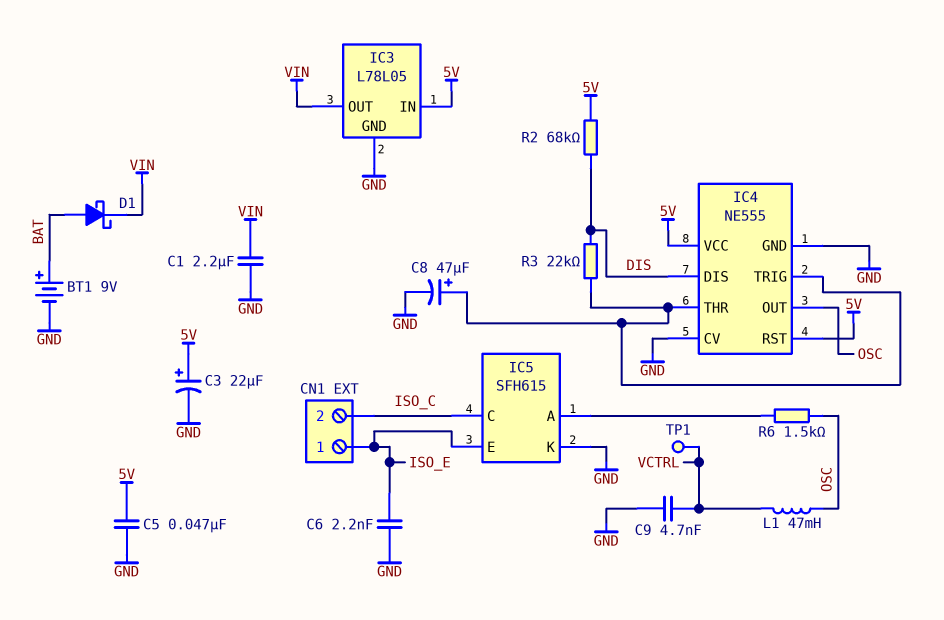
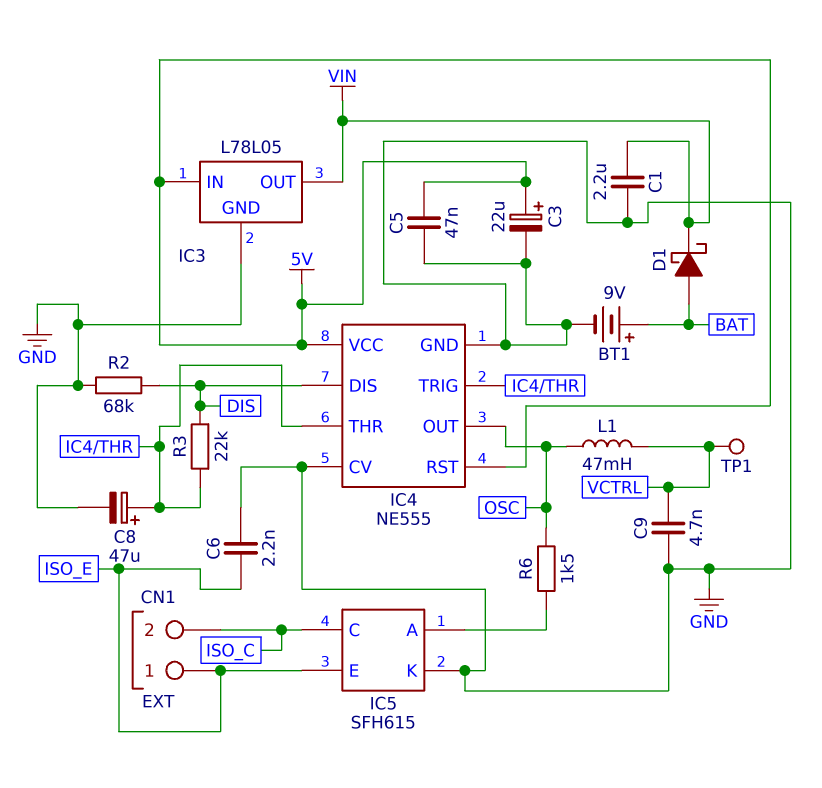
R2: 68k (5V, DIS) -> 68k (DIS, GND)

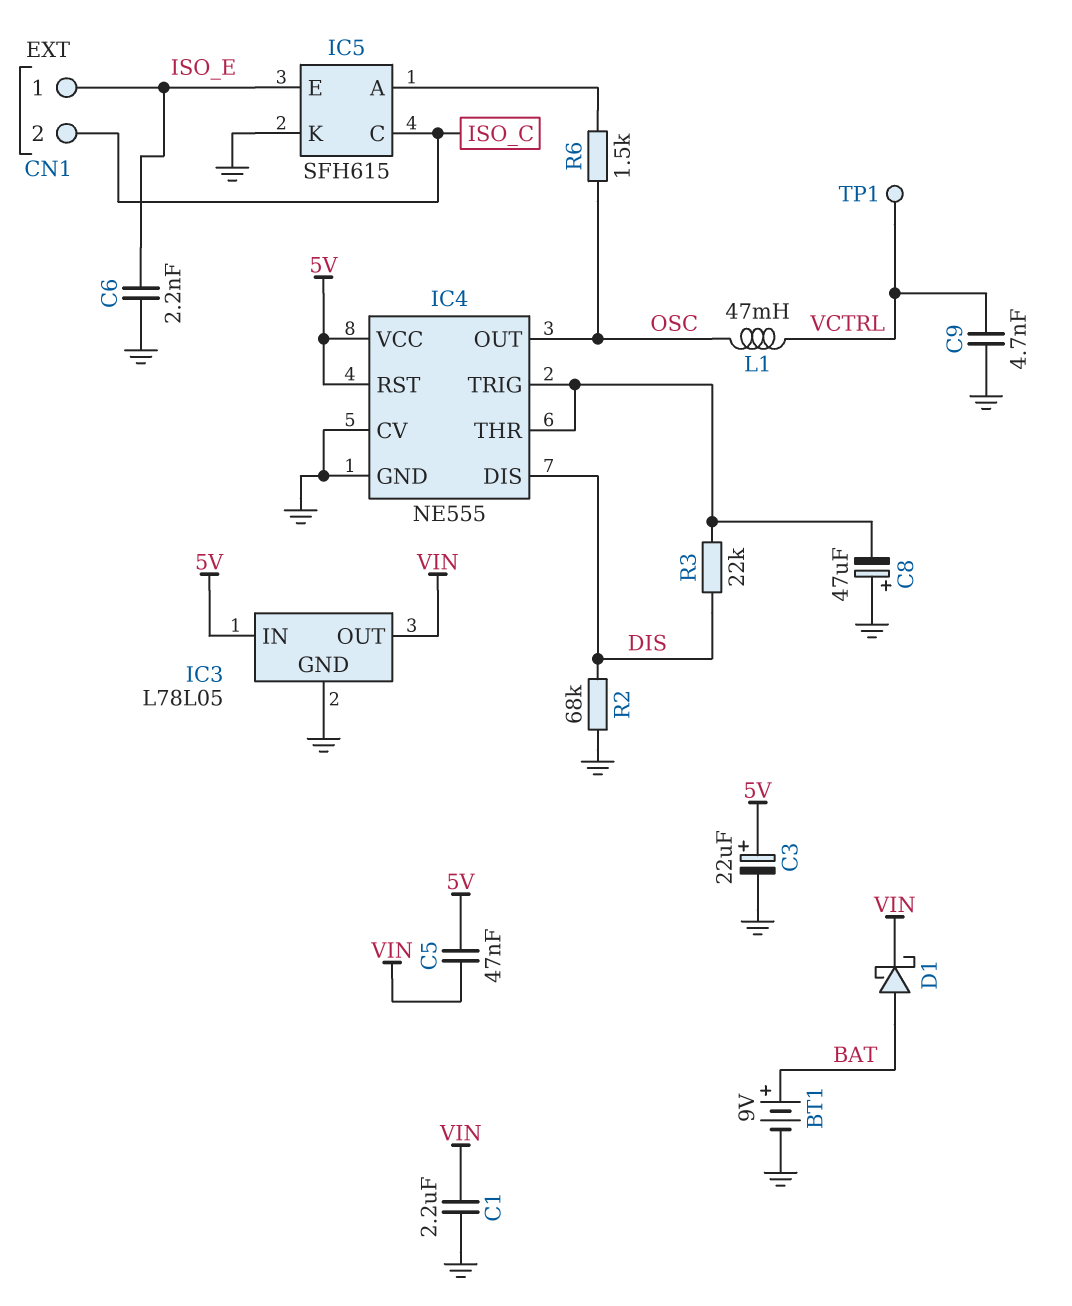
C5: 47nF (5V, GND) -> 47nF (5V, VIN)
C8: 47uF (plus IC4/THR, minus GND) -> 47uF (plus GND, minus IC4/THR)

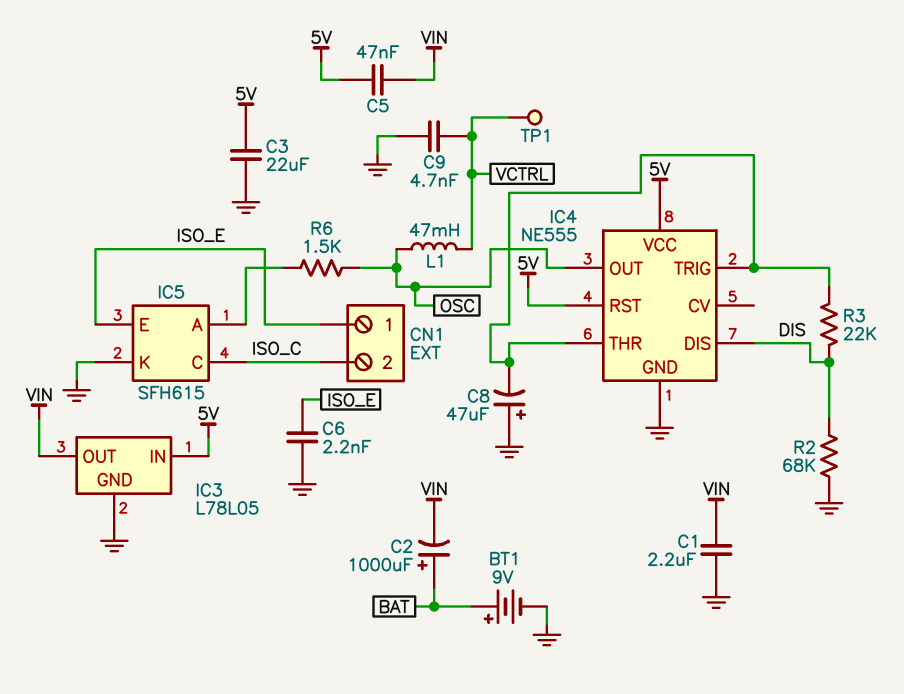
C2: none -> 1000uF (plus BAT, minus VIN)
C3: 22uF (plus 5V, minus GND) -> 22uF (5V, GND)
D1: schottky (A BAT, K VIN) -> none
IC4 pin CV: GND -> none

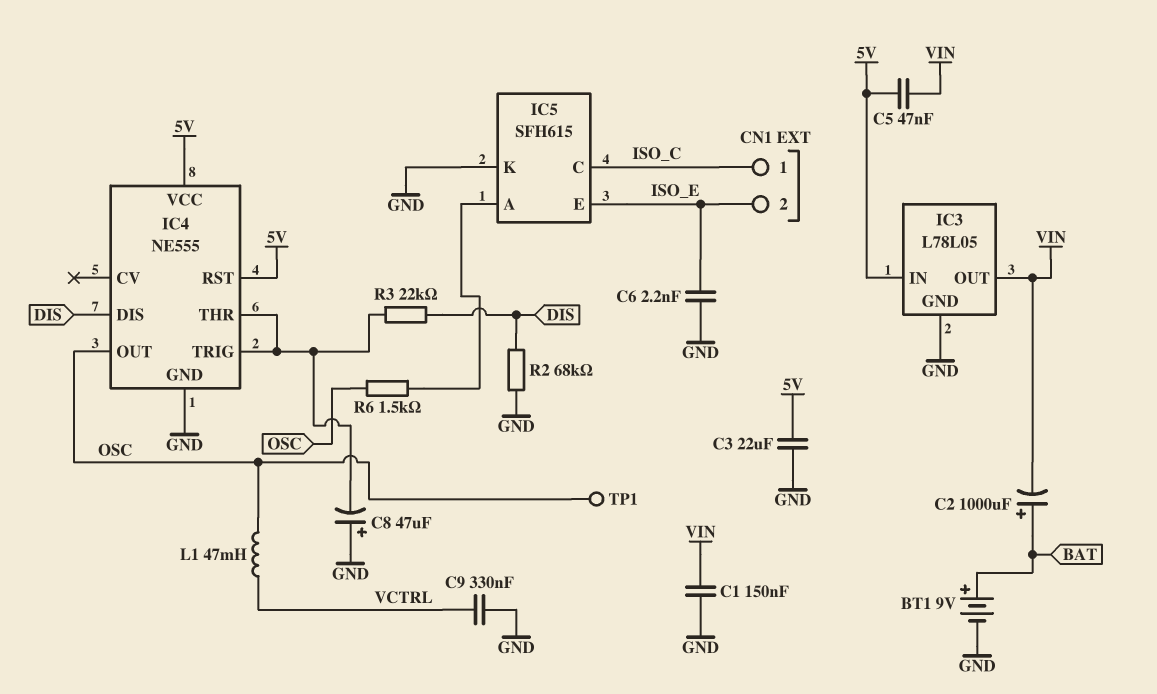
C1: 2.2uF (GND, VIN) -> 150nF (GND, VIN)
C9: 4.7nF (GND, VCTRL) -> 330nF (GND, VCTRL)
CN1 pin 1: ISO_E -> ISO_C
CN1 pin 2: ISO_C -> ISO_E
TP1: test point (VCTRL) -> test point (OSC)

